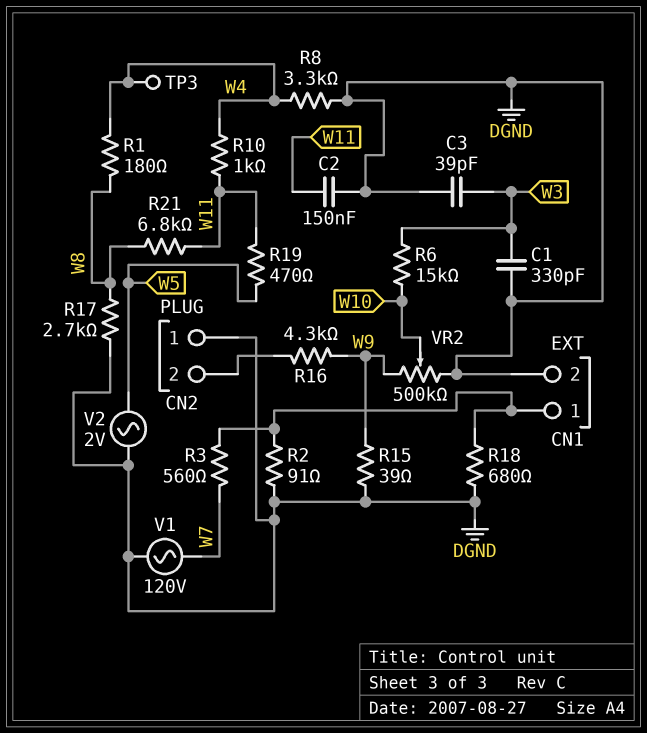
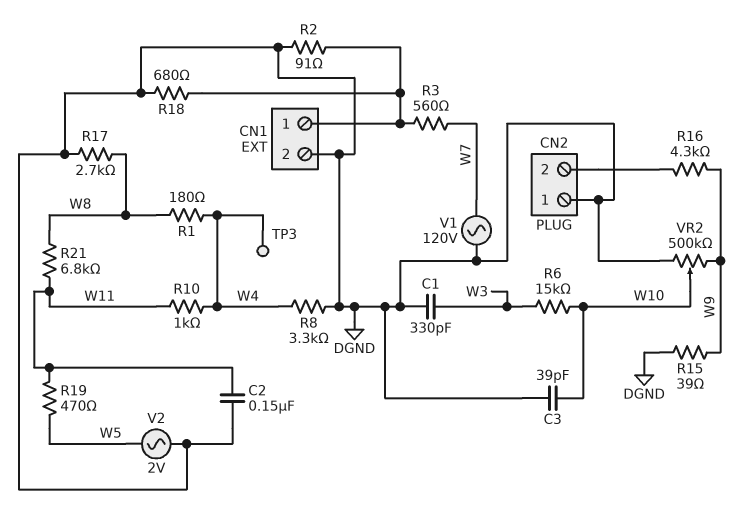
C3: 39pF (DGND, W3) -> 39pF (DGND, W10)

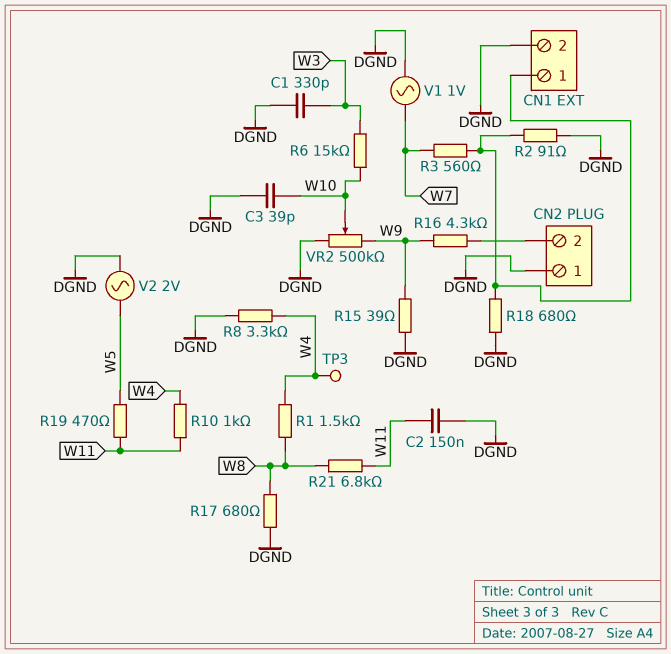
R1: 180 (W4, W8) -> 1.5k (W4, W8)
R17: 2.7k (DGND, W8) -> 680 (DGND, W8)
V1: AC 120V (DGND, W7) -> AC 1V (DGND, W7)

